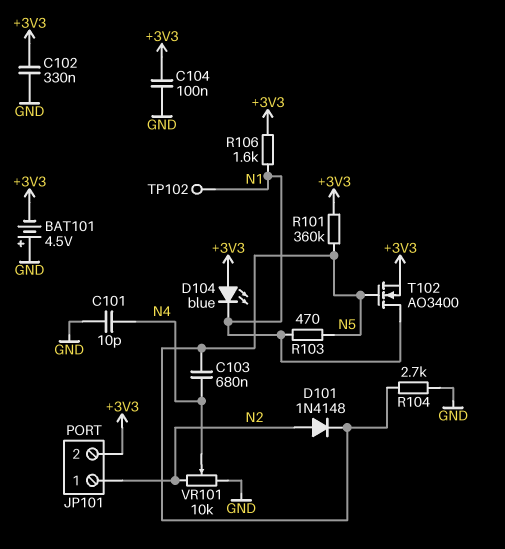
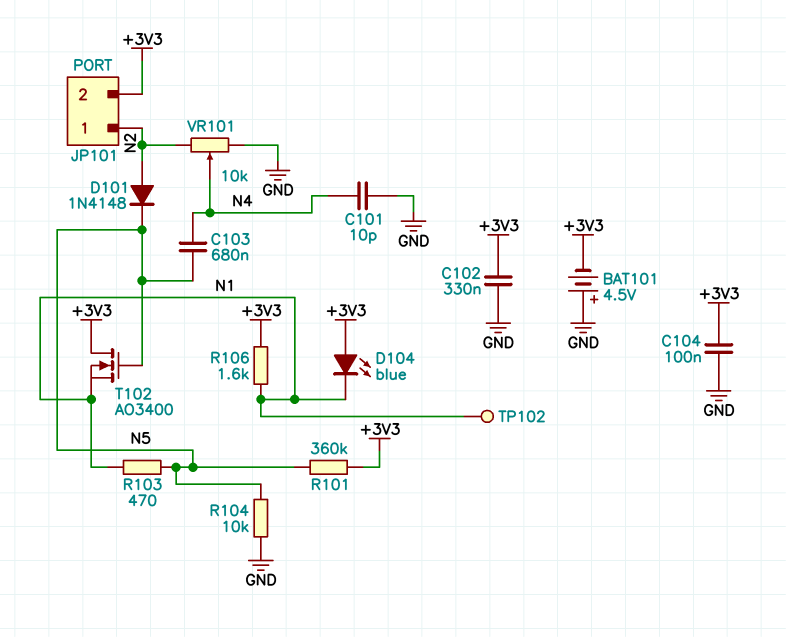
R104: 2.7k (GND, N5) -> 10k (GND, N5)
T102: NMOS AO3400 (G N5, D N1, S +3V3) -> NMOS AO3400 (G N5, D +3V3, S N1)

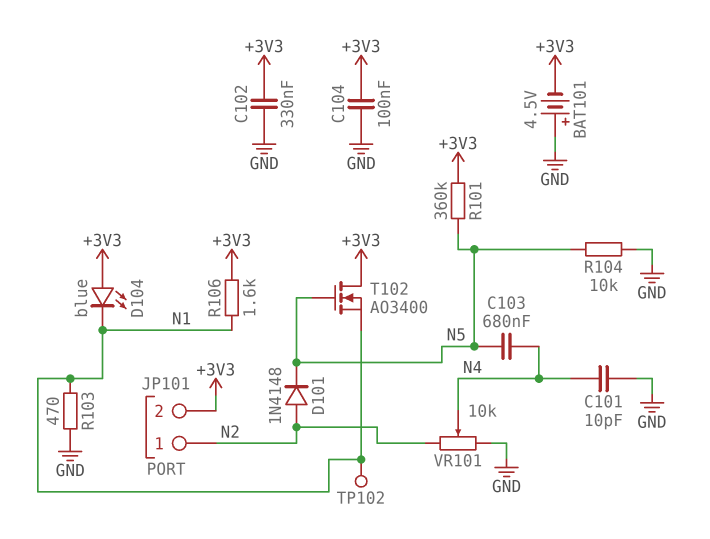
R103: 470 (N1, N5) -> 470 (GND, N1)

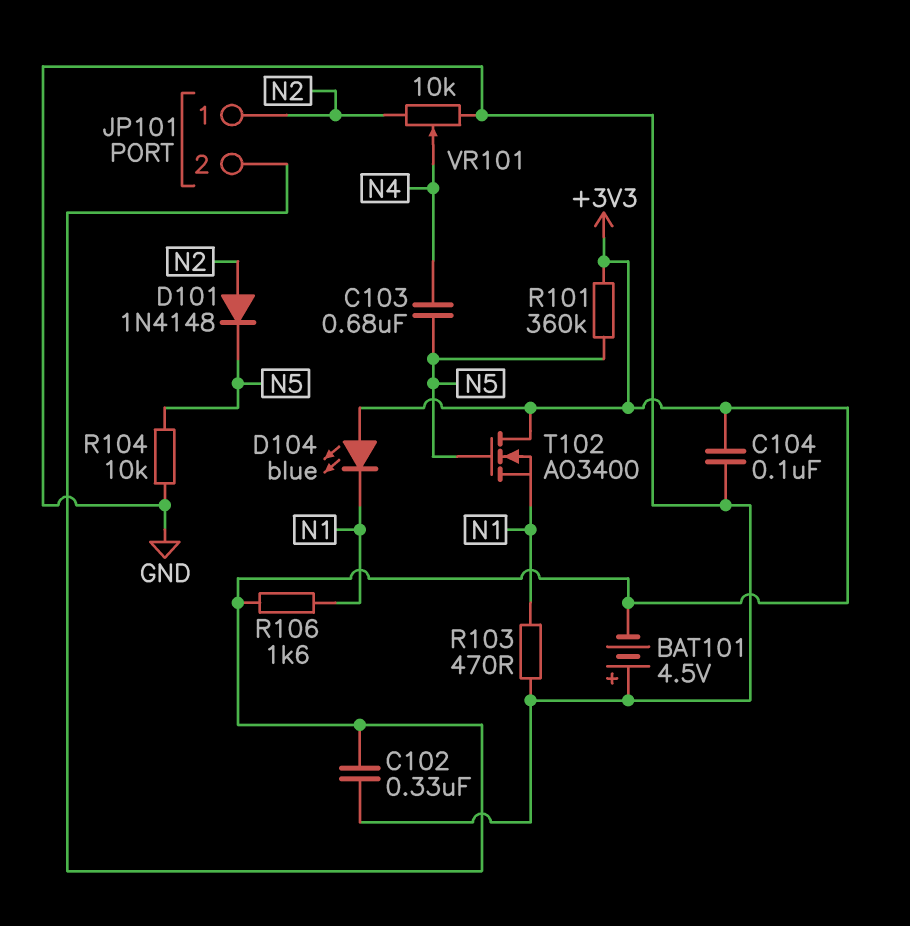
C101: 10pF (GND, N4) -> none
TP102: test point (N1) -> none

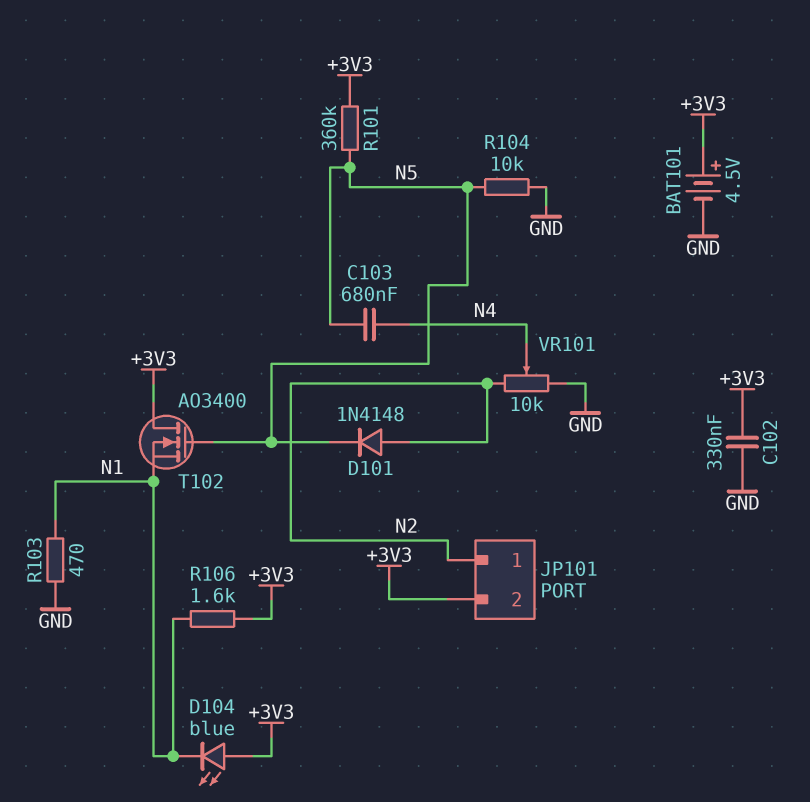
BAT101: 4.5V (plus GND, minus +3V3) -> 4.5V (plus +3V3, minus GND)
C104: 100nF (+3V3, GND) -> none

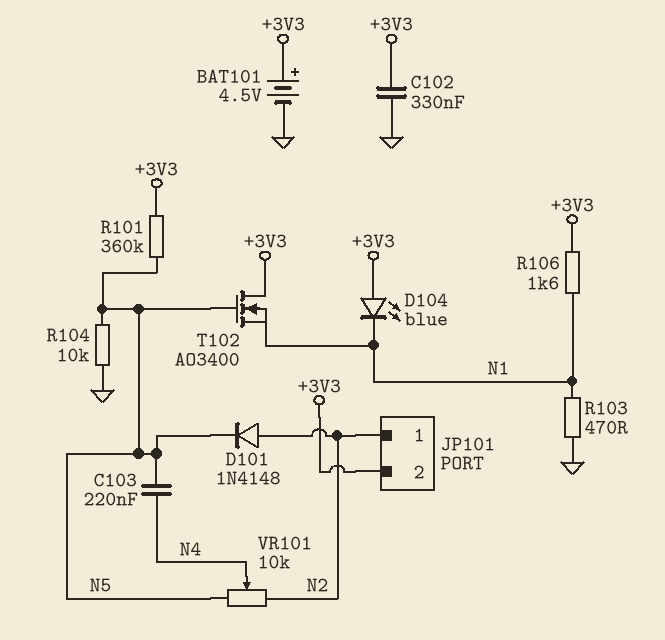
C103: 680nF (N4, N5) -> 220nF (N4, N5)
VR101: 10k (GND, N2, wiper N4) -> 10k (N2, N5, wiper N4)

